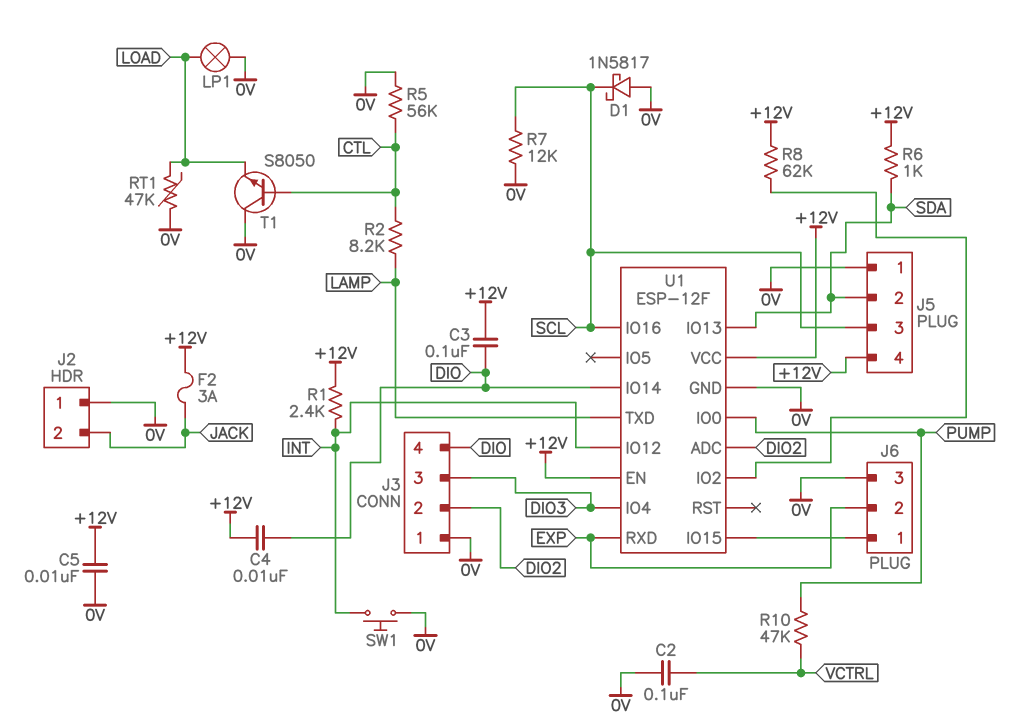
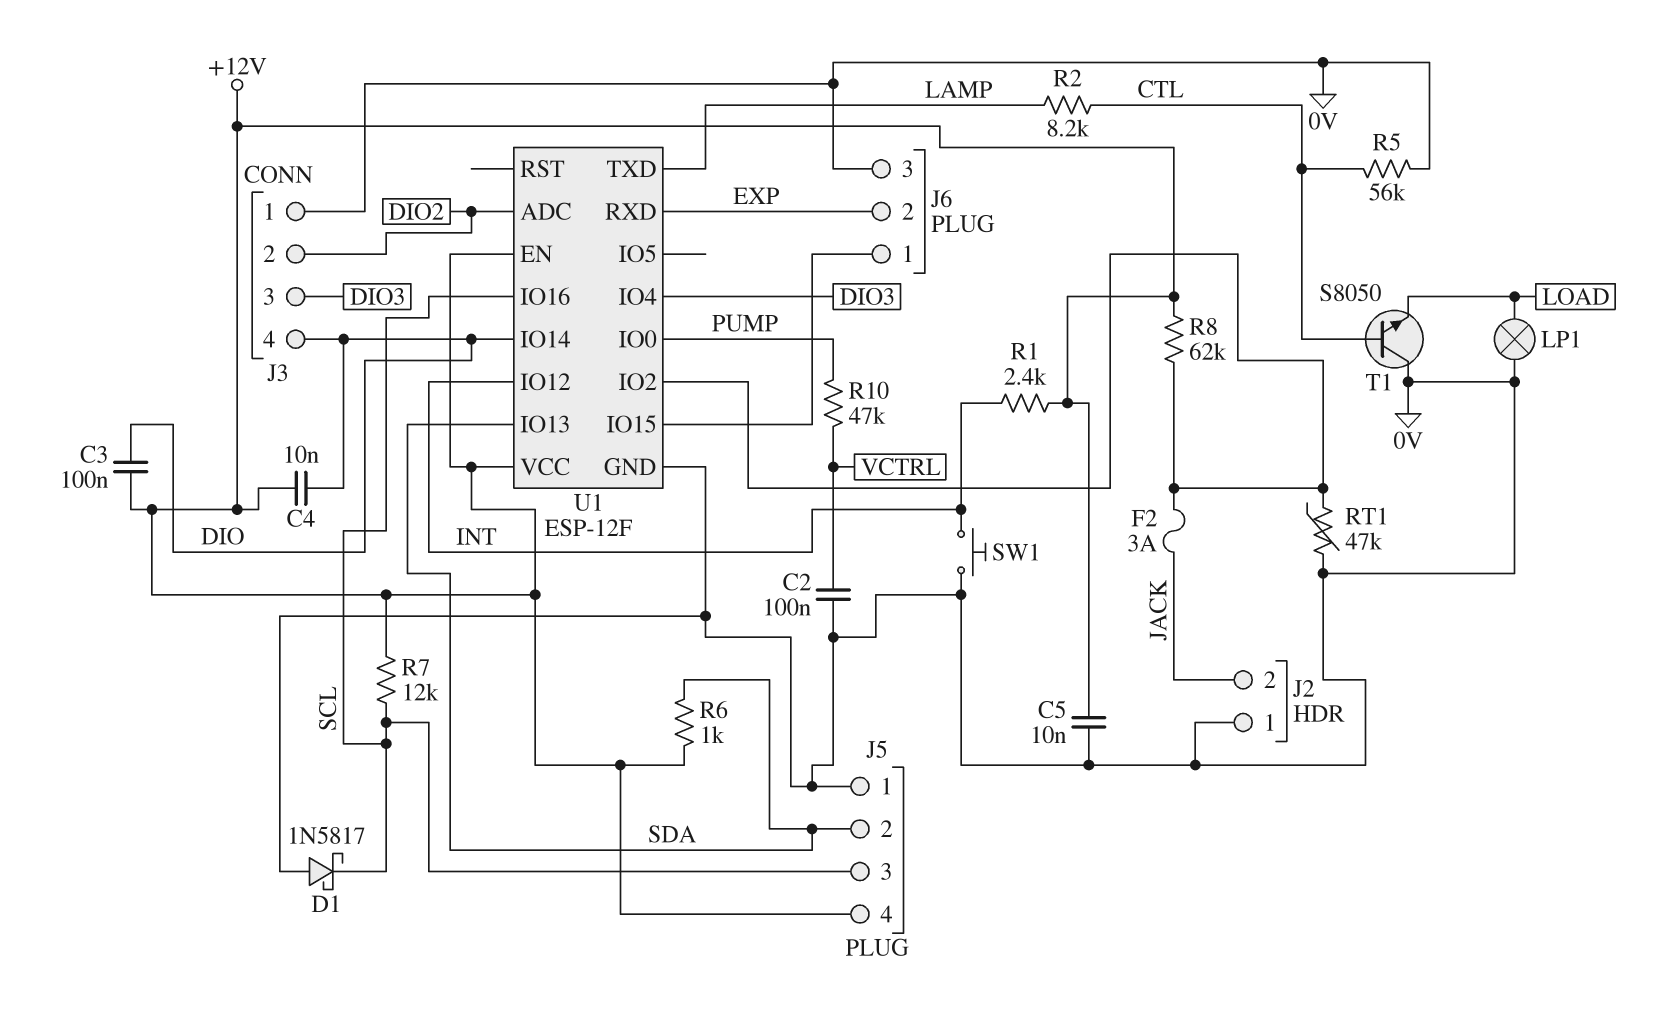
F2: 3A (+12V, JACK) -> 3A (JACK, U1/IO2)
R7: 12k (0V, SCL) -> 12k (+12V, SCL)
RT1: 47k (0V, LOAD) -> 47k (0V, U1/IO2)

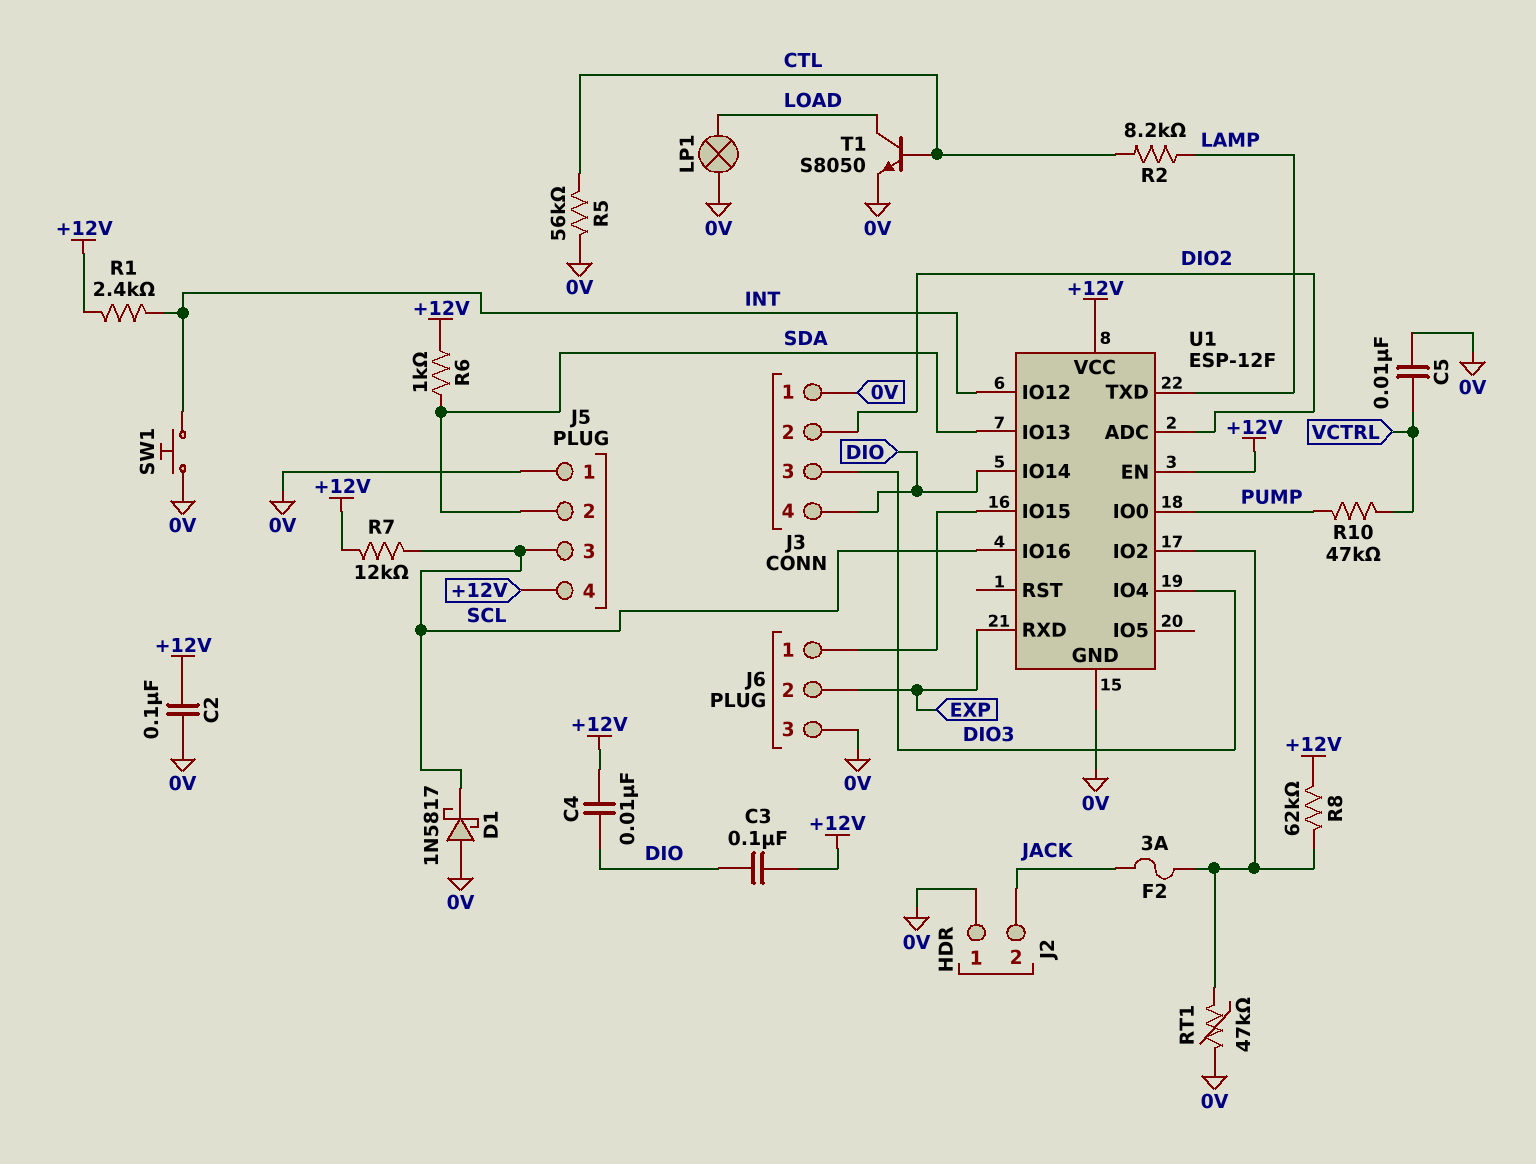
C2: 100nF (0V, VCTRL) -> 100nF (+12V, 0V)
C5: 10nF (+12V, 0V) -> 10nF (0V, VCTRL)
T1: NPN S8050 (B CTL, C 0V, E LOAD) -> NPN S8050 (B CTL, C LOAD, E 0V)

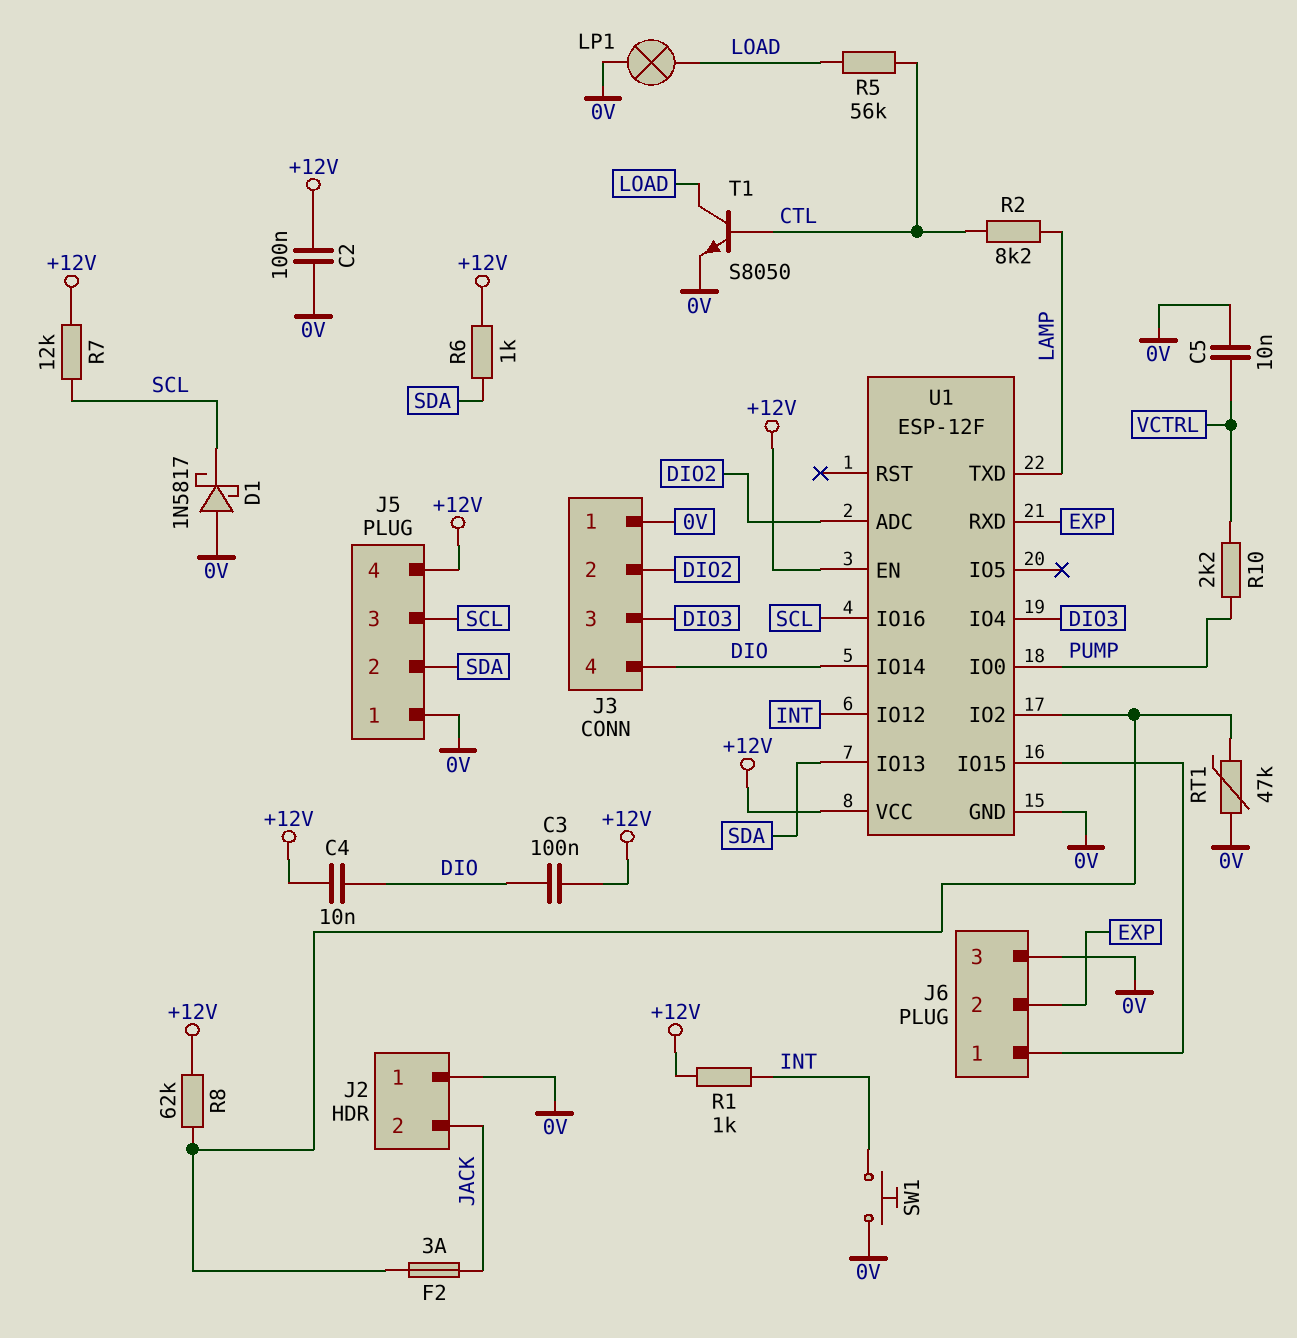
R1: 2.4k (+12V, INT) -> 1k (+12V, INT)
R5: 56k (0V, CTL) -> 56k (CTL, LOAD)
R10: 47k (PUMP, VCTRL) -> 2.2k (PUMP, VCTRL)

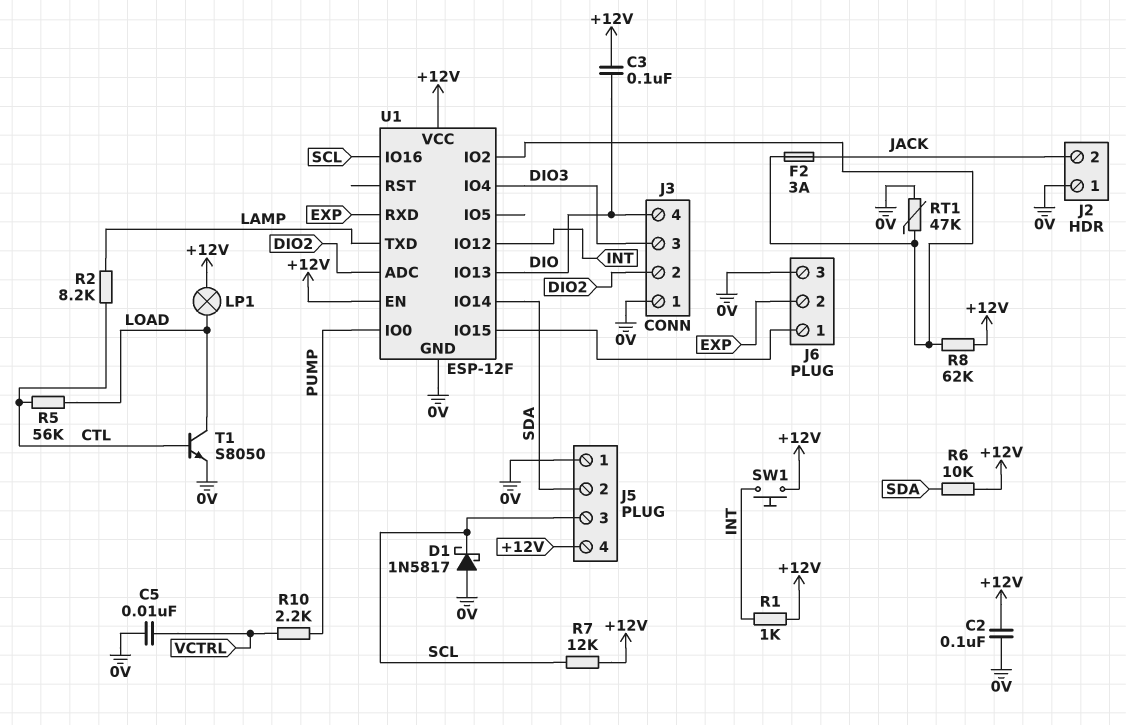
C4: 10nF (+12V, DIO) -> none
LP1: lamp (0V, LOAD) -> lamp (+12V, LOAD)
R6: 1k (+12V, SDA) -> 10k (+12V, SDA)
SW1: button (0V, INT) -> button (+12V, INT)
U1 pin IO13: SDA -> DIO
U1 pin IO14: DIO -> SDA

